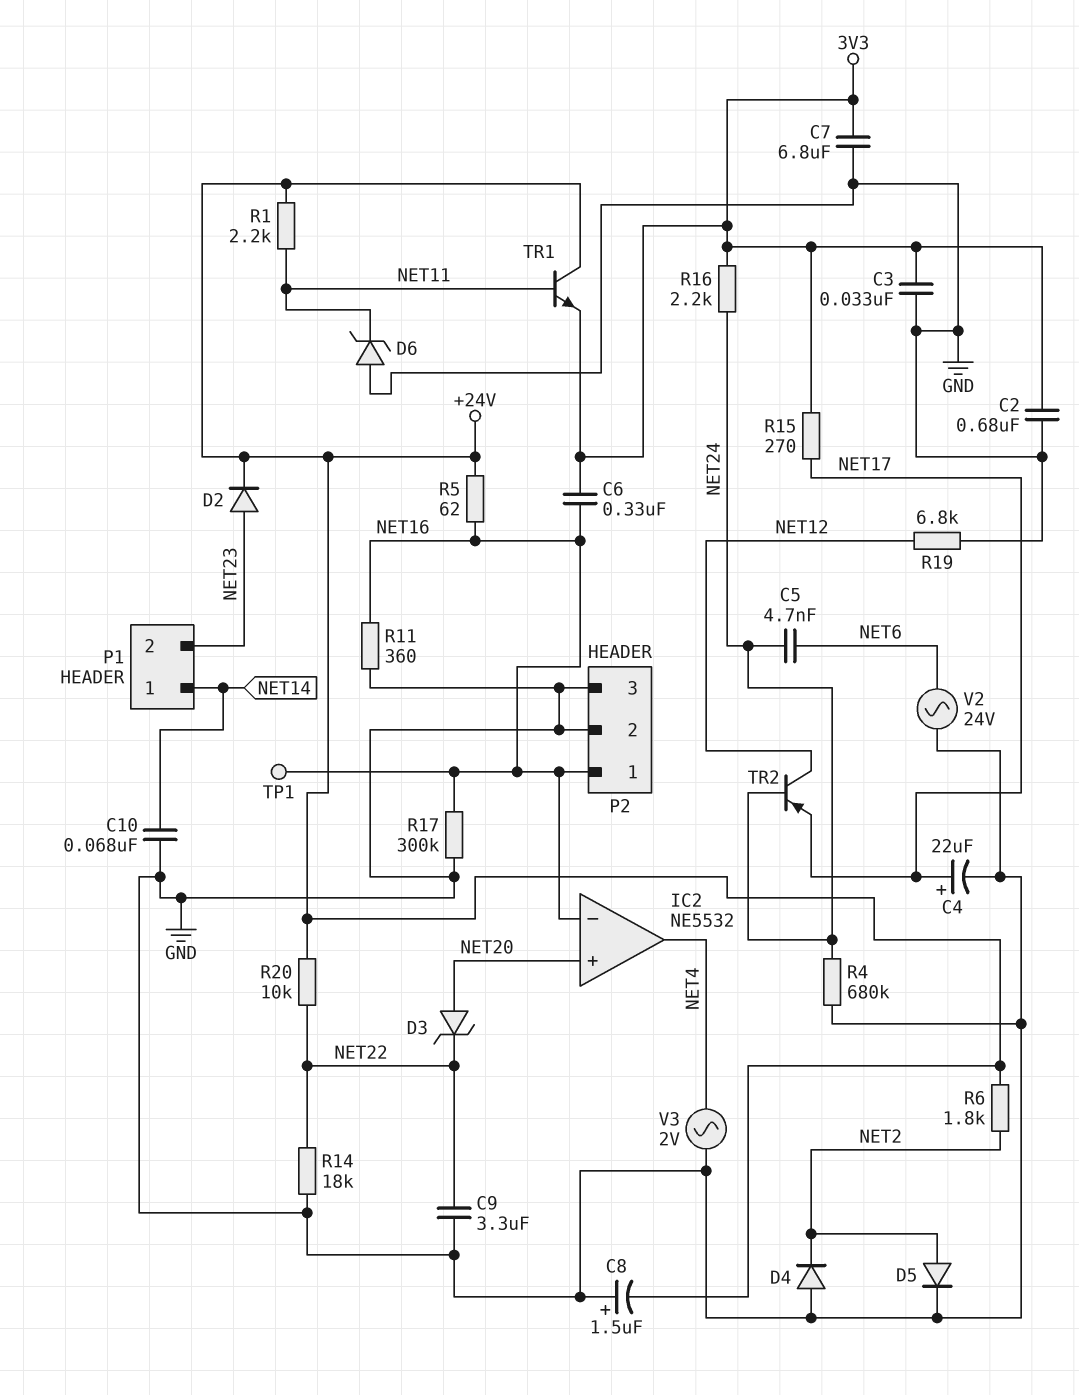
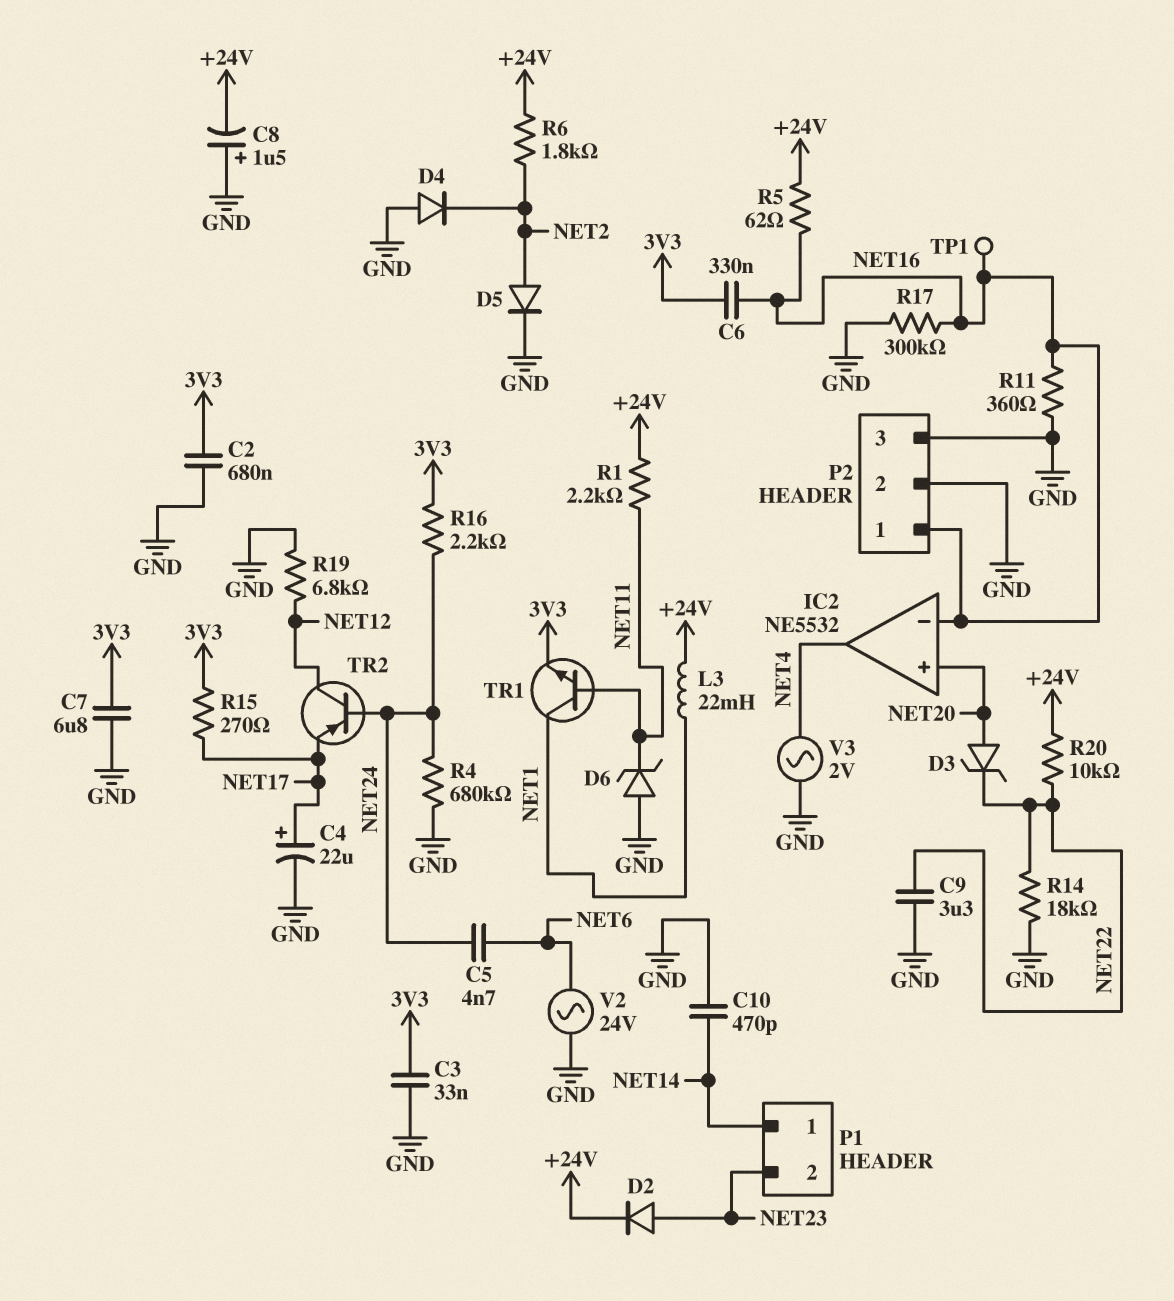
C10: 68nF (GND, NET14) -> 470pF (GND, NET14)
L3: none -> 22mH (+24V, NET1)
TR1: NPN (B NET11, C +24V, E 3V3) -> NPN (B NET11, C NET1, E 3V3)

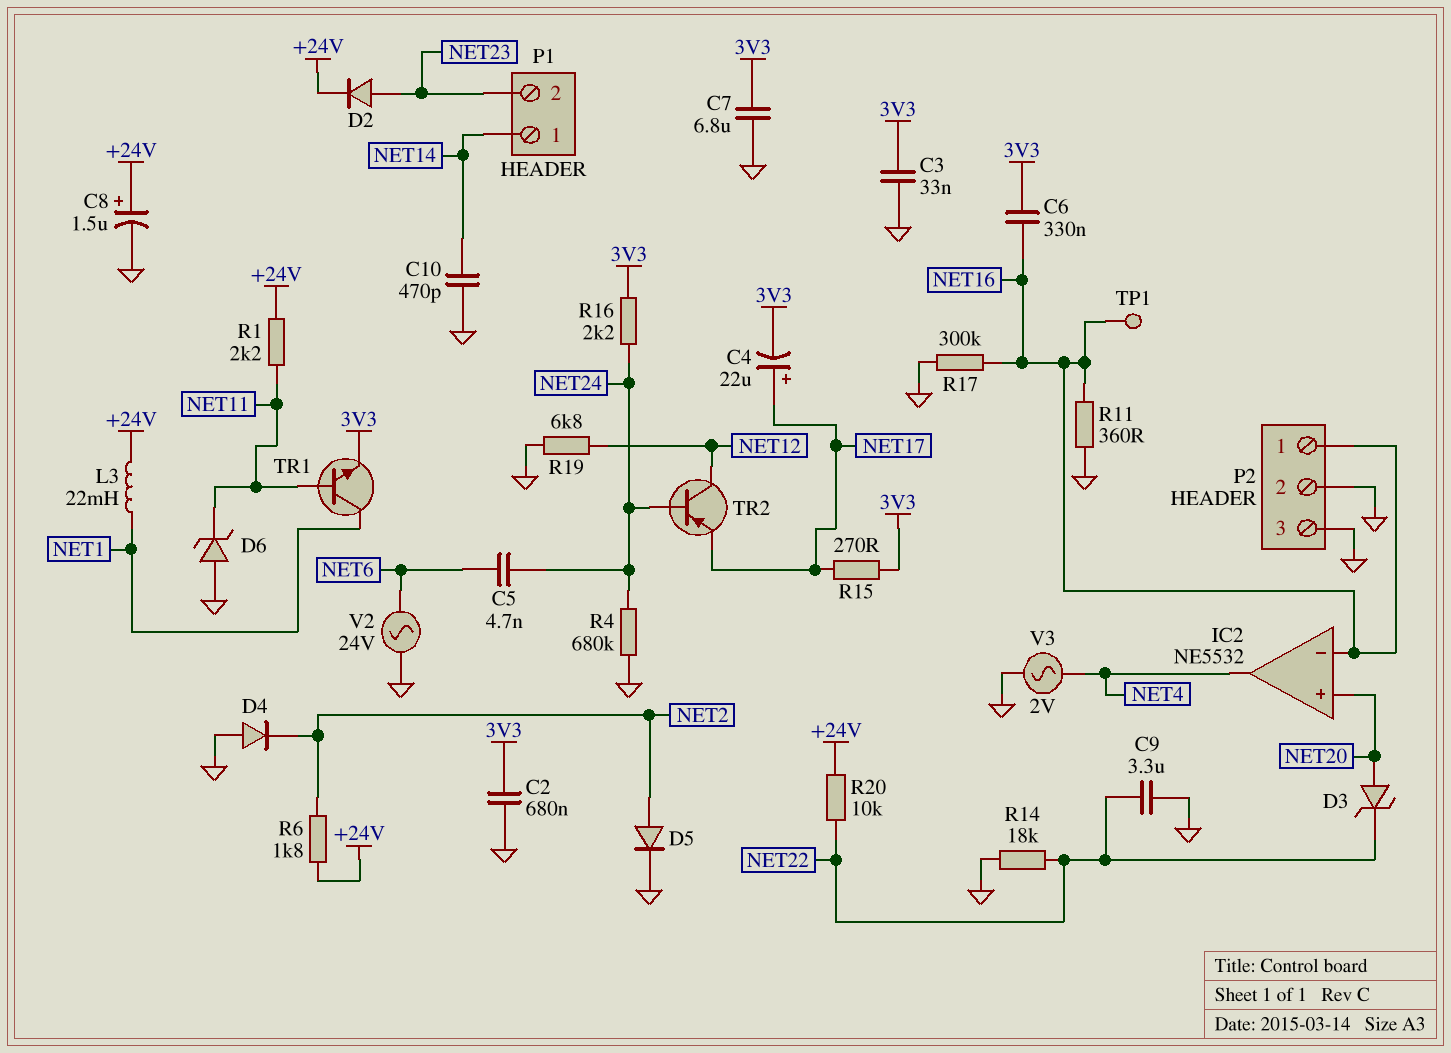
C4: 22uF (plus NET17, minus GND) -> 22uF (plus NET17, minus 3V3)
C8: 1.5uF (plus GND, minus +24V) -> 1.5uF (plus +24V, minus GND)
R5: 62 (+24V, NET16) -> none

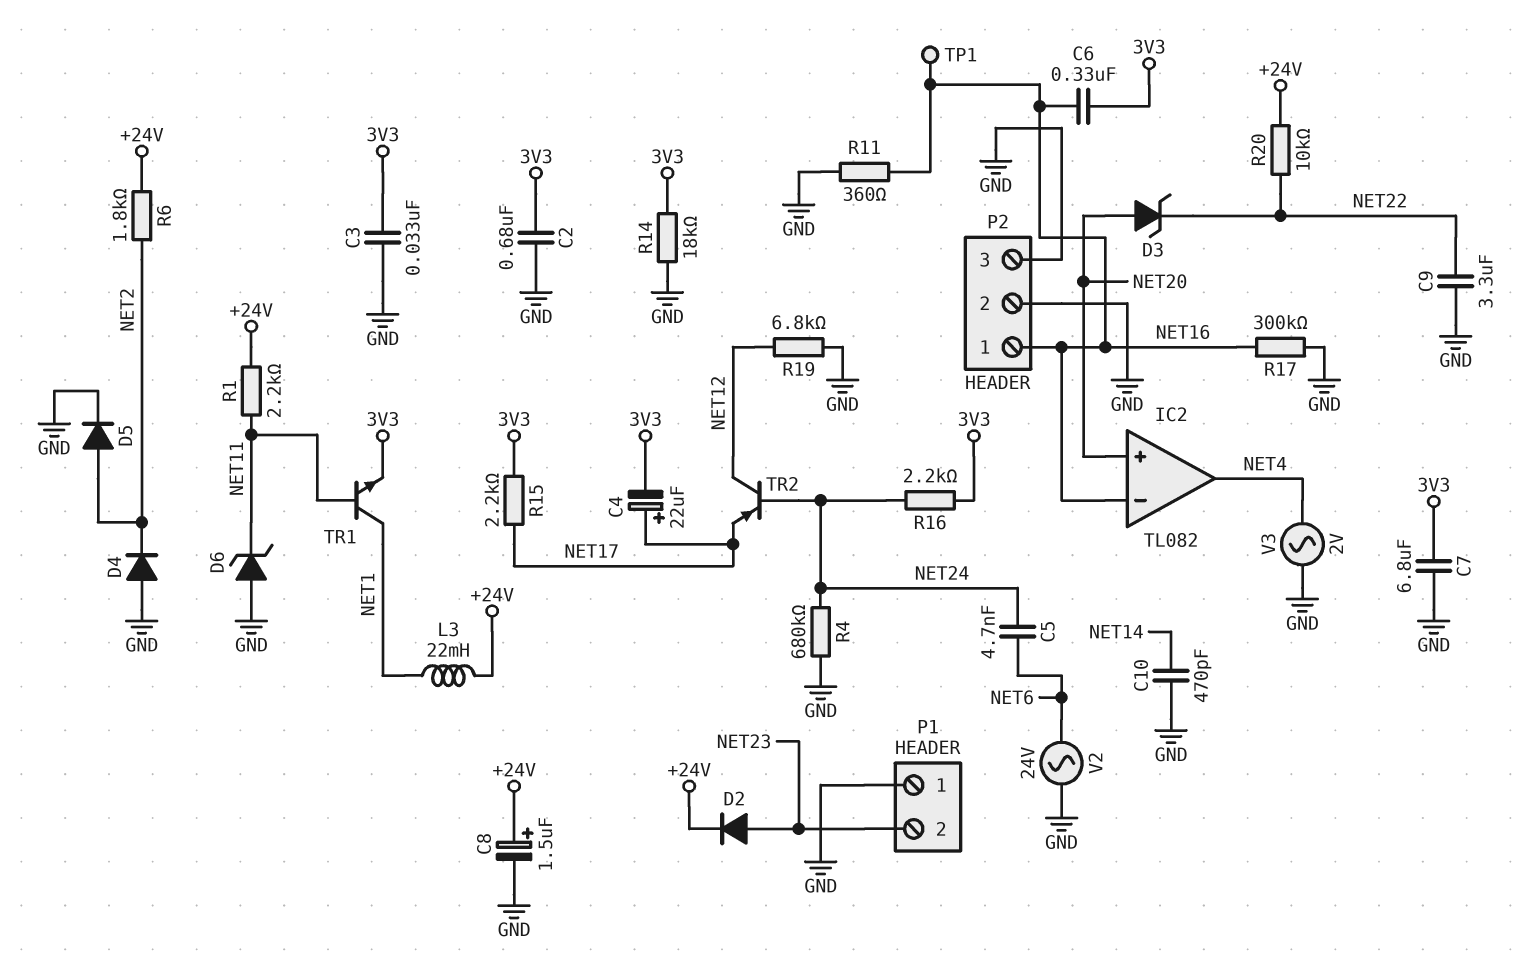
IC2: NE5532 -> TL082
P1 pin 1: NET14 -> GND
R14: 18k (GND, NET22) -> 18k (3V3, GND)
R15: 270 (3V3, NET17) -> 2.2k (3V3, NET17)

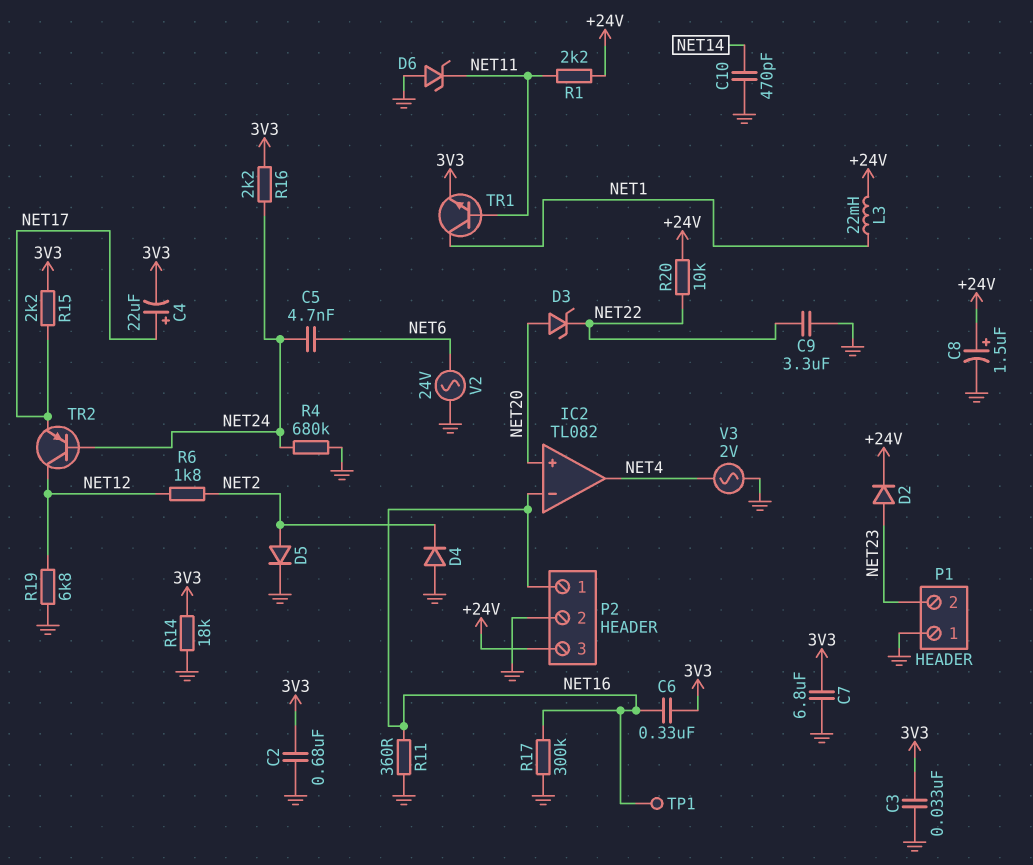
P2 pin 3: GND -> +24V
R6: 1.8k (+24V, NET2) -> 1.8k (NET2, NET12)

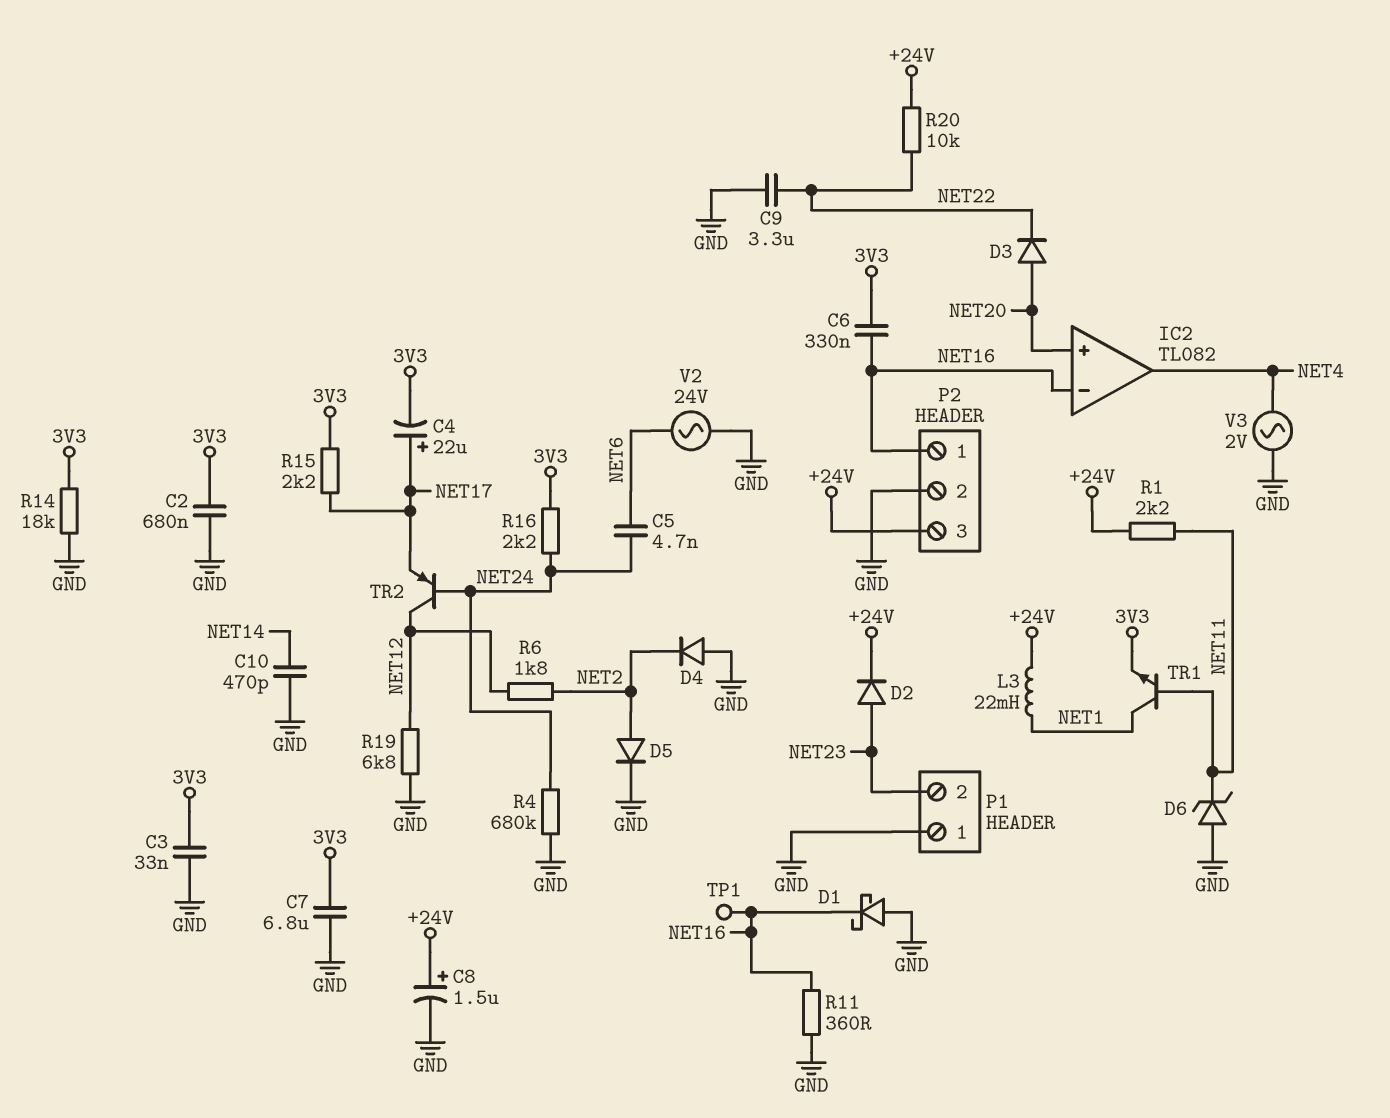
D1: none -> schottky (A GND, K NET16)
D3: zener (A NET20, K NET22) -> diode (A NET20, K NET22)
R17: 300k (GND, NET16) -> none

